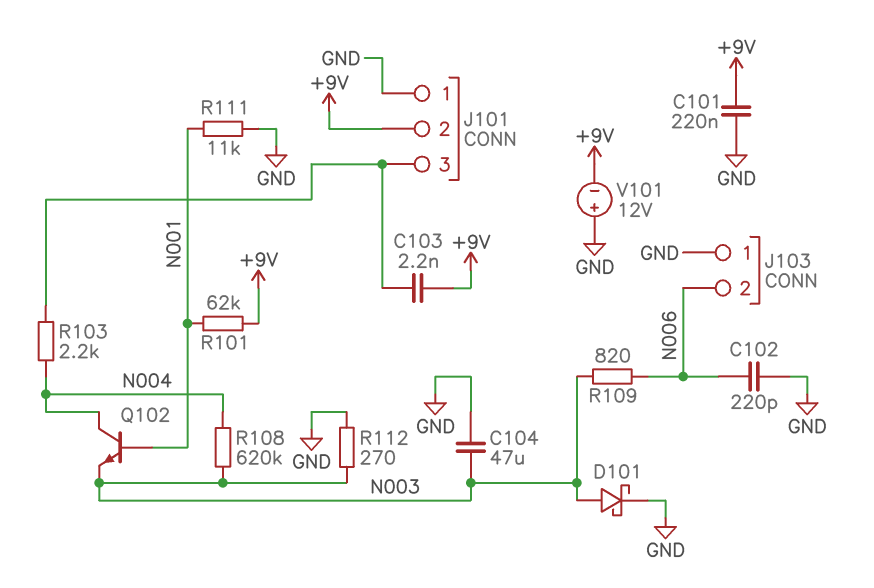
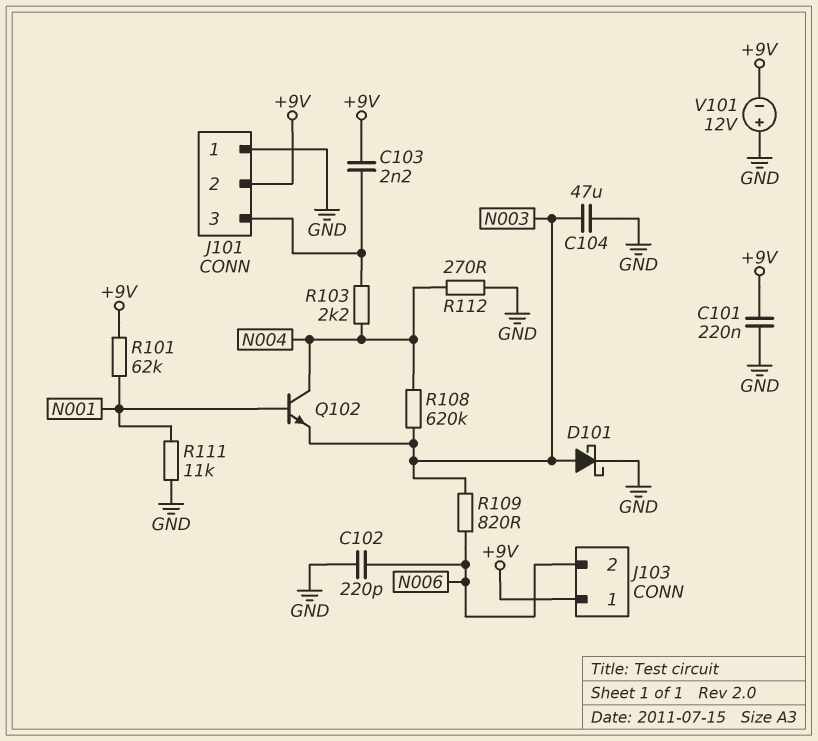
J103 pin 1: GND -> +9V
R112: 270 (GND, N003) -> 270 (GND, N004)

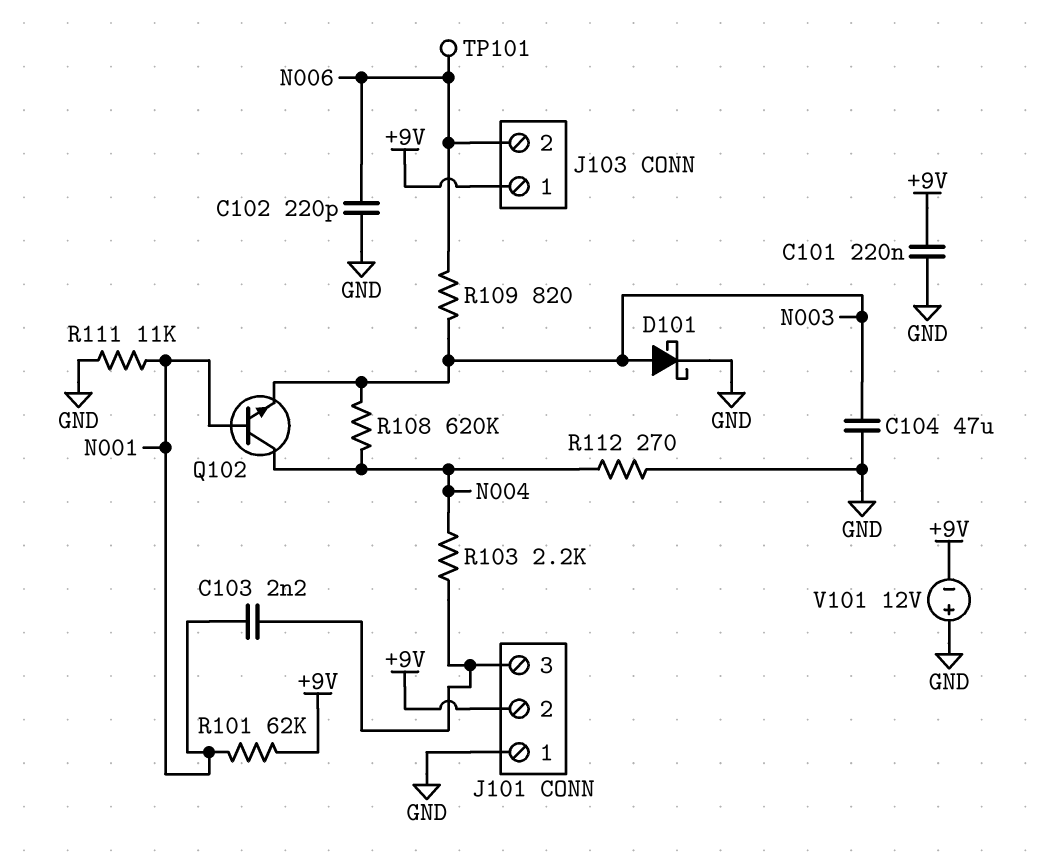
C103: 2.2nF (+9V, J101/3) -> 2.2nF (J101/3, N001)
TP101: none -> test point (N006)

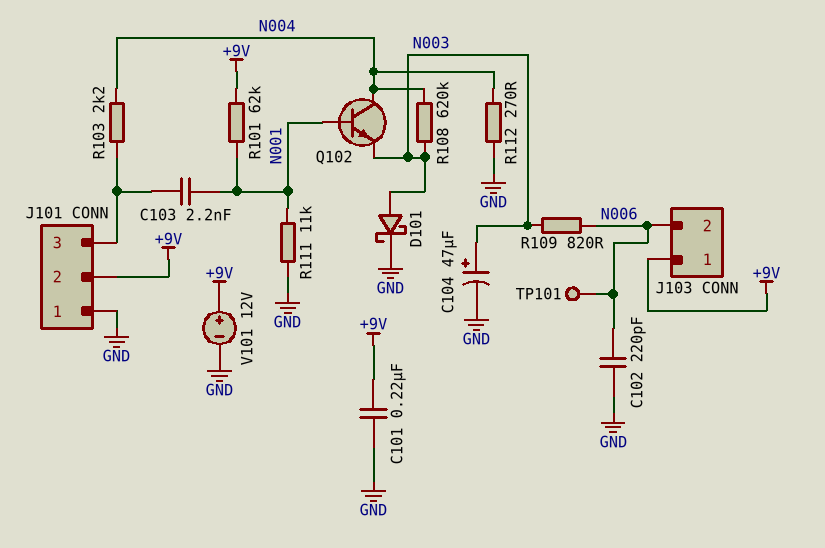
C104: 47uF (GND, N003) -> 47uF (plus N003, minus GND)
V101: 12V (plus GND, minus +9V) -> 12V (plus +9V, minus GND)

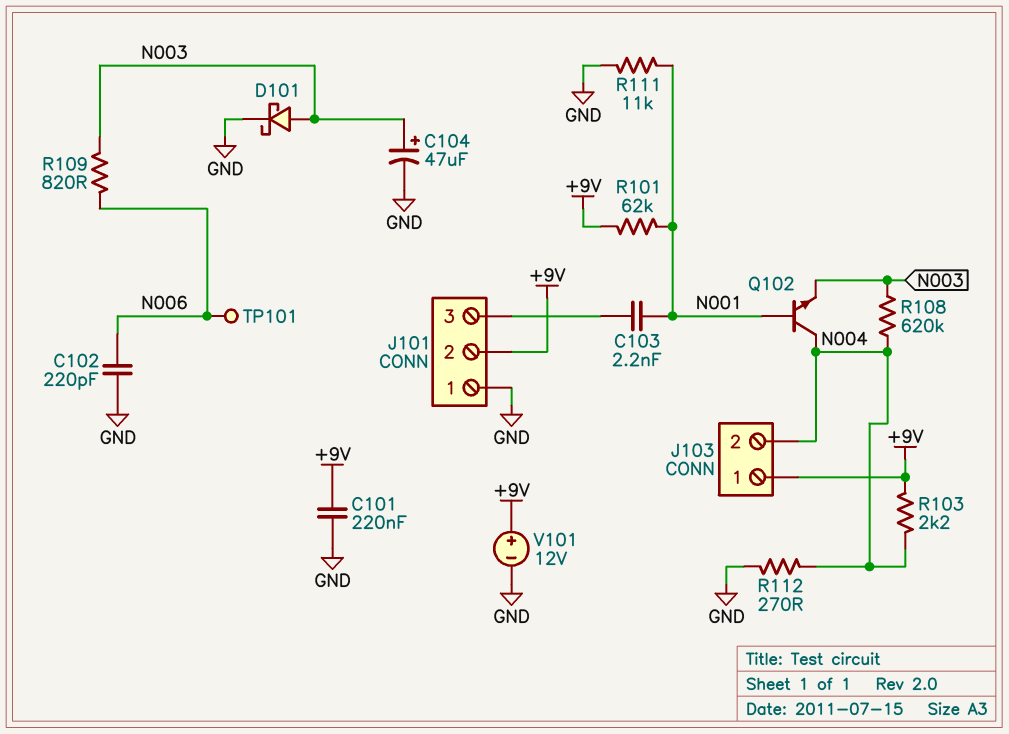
J103 pin 2: N006 -> N004
R103: 2.2k (J101/3, N004) -> 2.2k (+9V, N004)

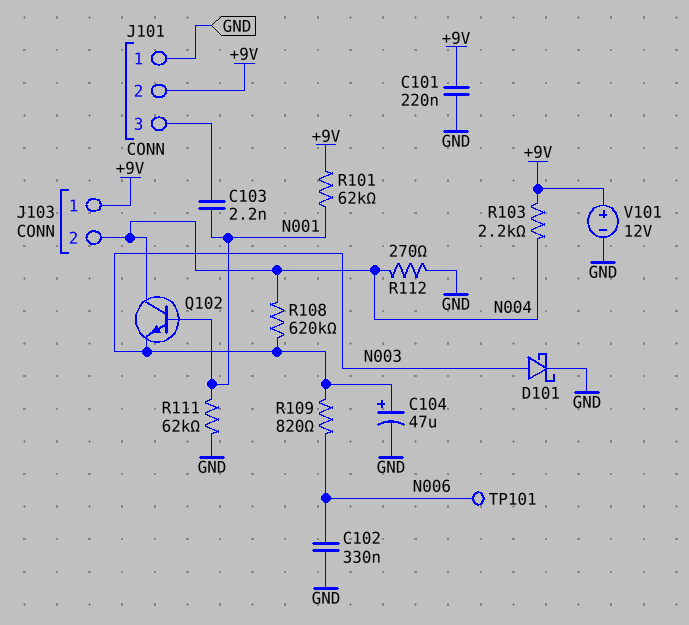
C102: 220pF (GND, N006) -> 330nF (GND, N006)
R111: 11k (GND, N001) -> 62k (GND, N001)

